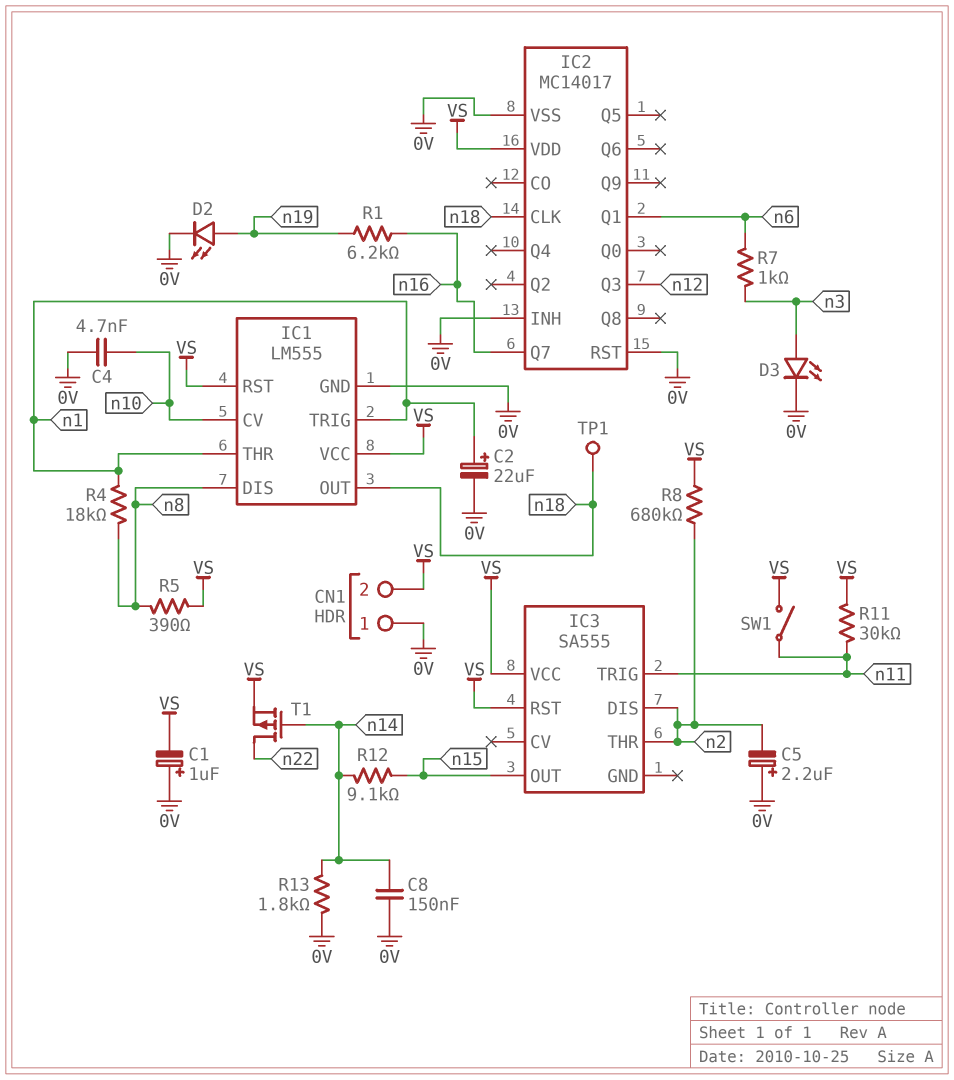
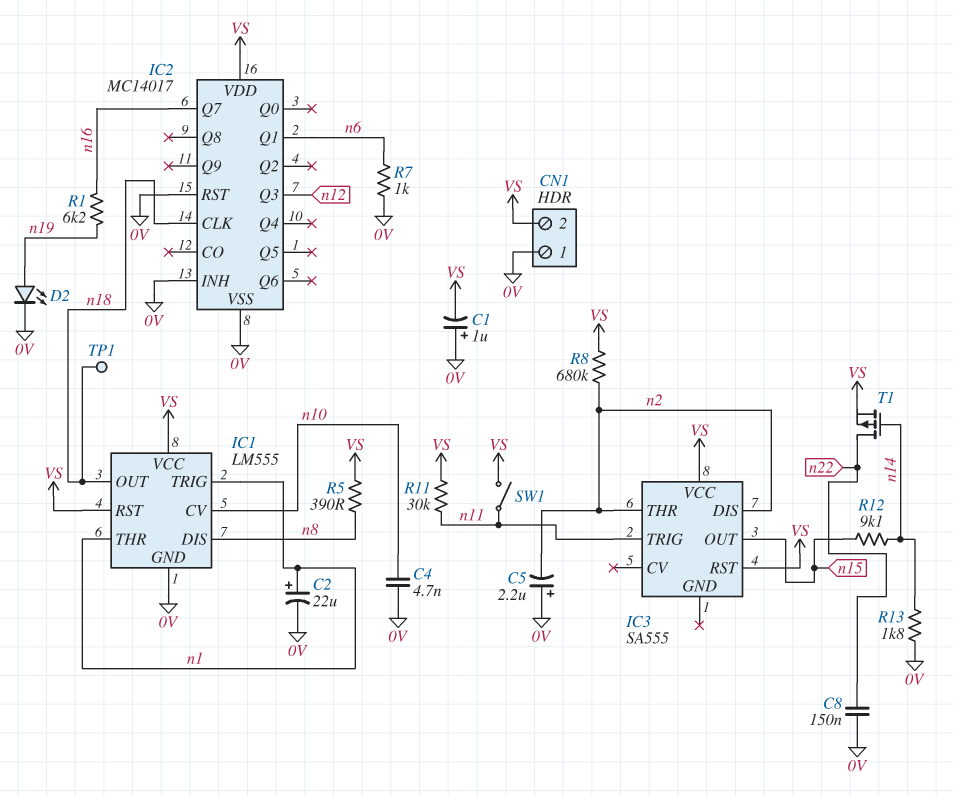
C8: 150nF (0V, n14) -> 150nF (0V, n22)
D3: LED (A n3, K 0V) -> none
R4: 18k (n1, n8) -> none
R7: 1k (n3, n6) -> 1k (0V, n6)

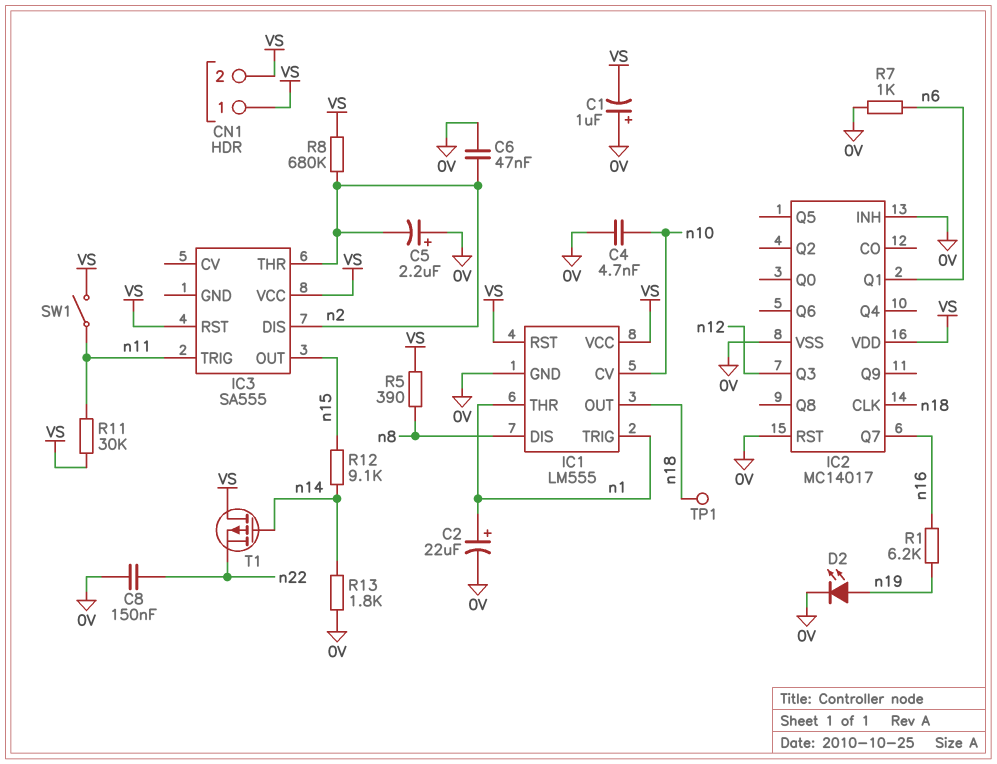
C6: none -> 47nF (0V, n2)
CN1 pin 1: 0V -> VS
T1: PMOS (G n14, D n22, S VS) -> PMOS (G n14, D VS, S n22)

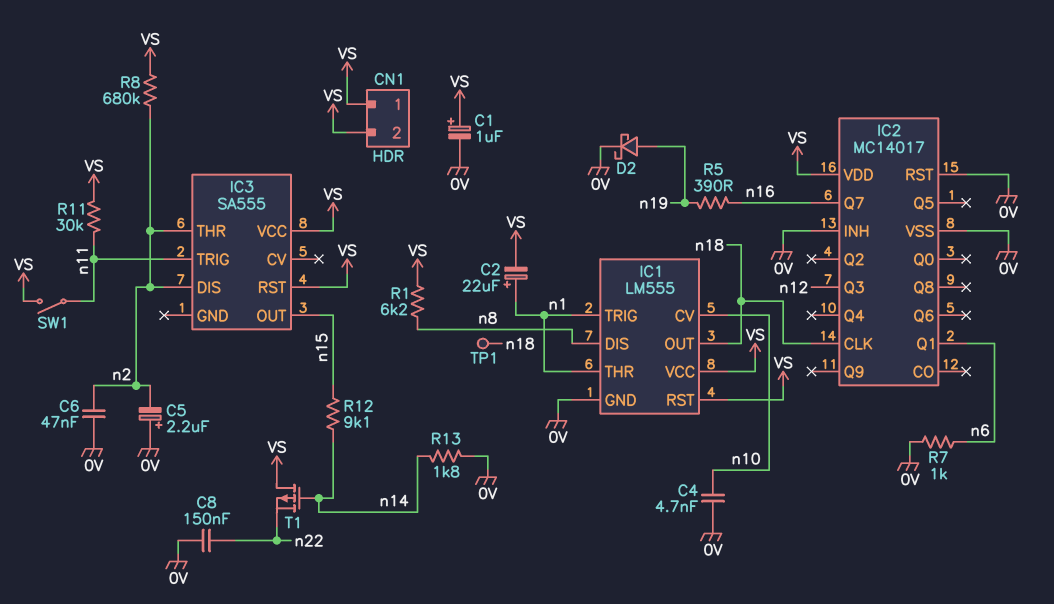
C1: 1uF (plus 0V, minus VS) -> 1uF (plus VS, minus 0V)
C2: 22uF (plus n1, minus 0V) -> 22uF (plus n1, minus VS)
D2: LED (A n19, K 0V) -> schottky (A n19, K 0V)
R1: 6.2k (n16, n19) -> 6.2k (VS, n8)
R5: 390 (VS, n8) -> 390 (n16, n19)

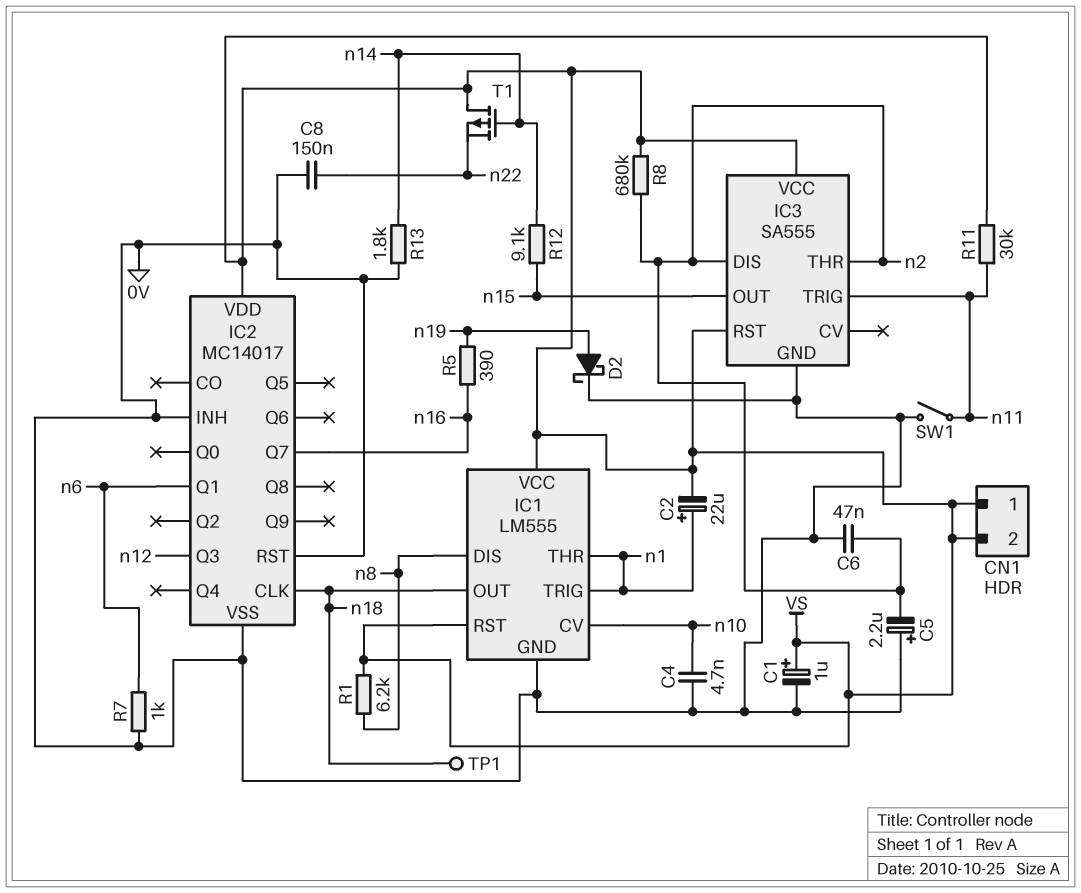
IC3 pin GND: none -> 0V
SW1: switch (VS, n11) -> switch (0V, n11)

